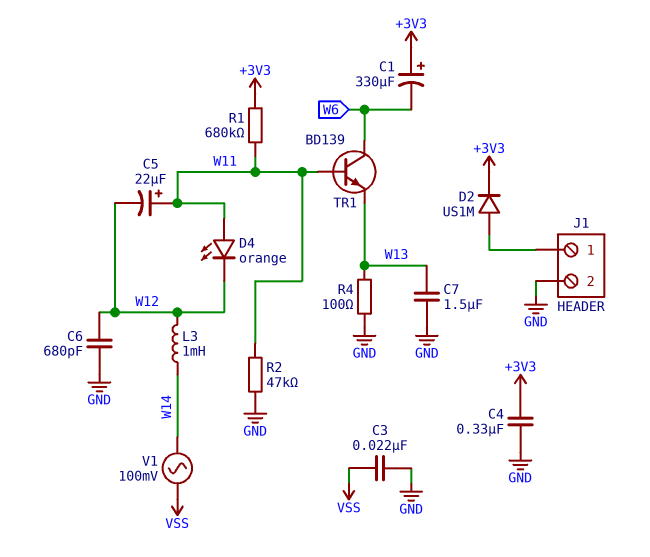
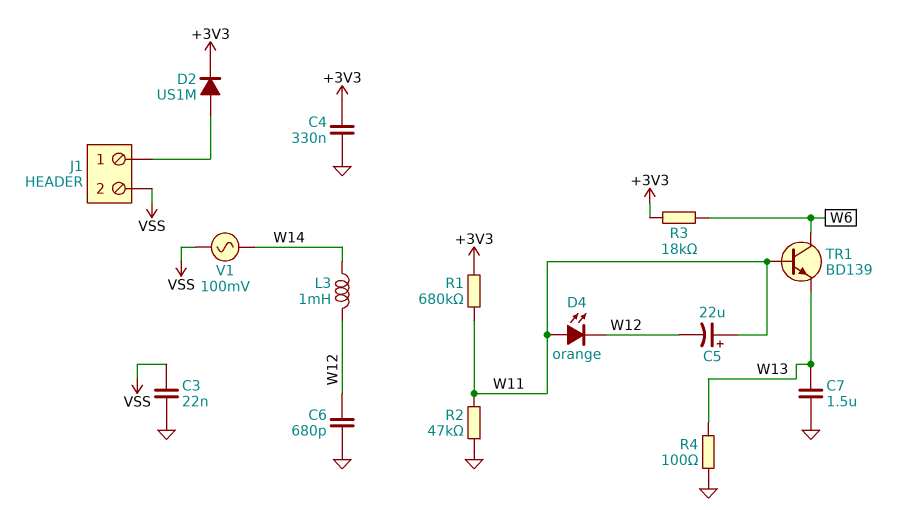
C1: 330uF (plus +3V3, minus W6) -> none
J1 pin 2: GND -> VSS
R3: none -> 18k (+3V3, W6)

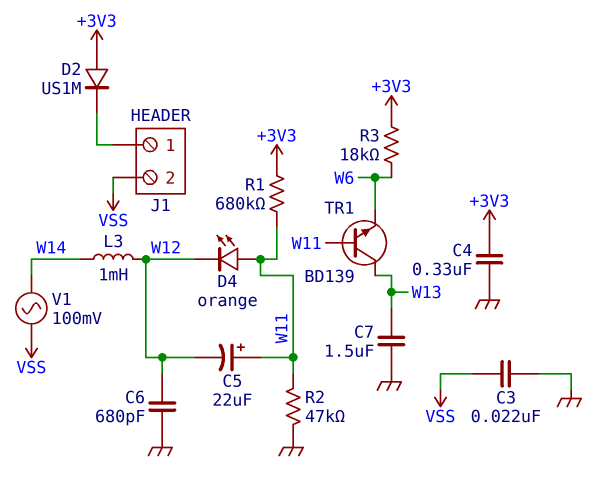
D2: diode US1M (A J1/1, K +3V3) -> diode US1M (A +3V3, K J1/1)
R4: 100 (GND, W13) -> none
TR1: NPN BD139 (B W11, C W6, E W13) -> NPN BD139 (B W11, C W13, E W6)

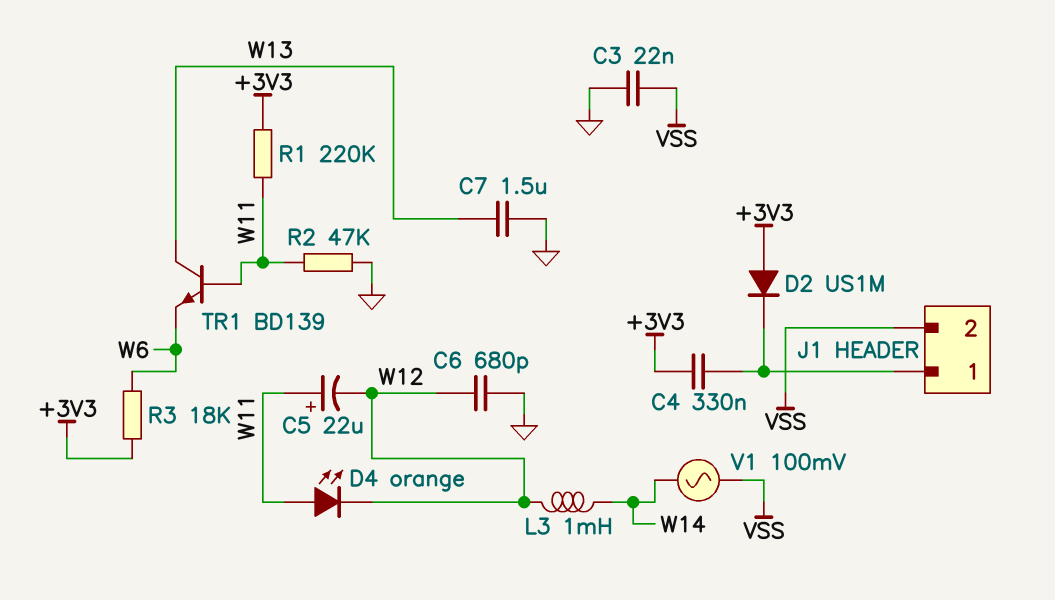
C4: 330nF (+3V3, GND) -> 330nF (+3V3, J1/1)
R1: 680k (+3V3, W11) -> 220k (+3V3, W11)

